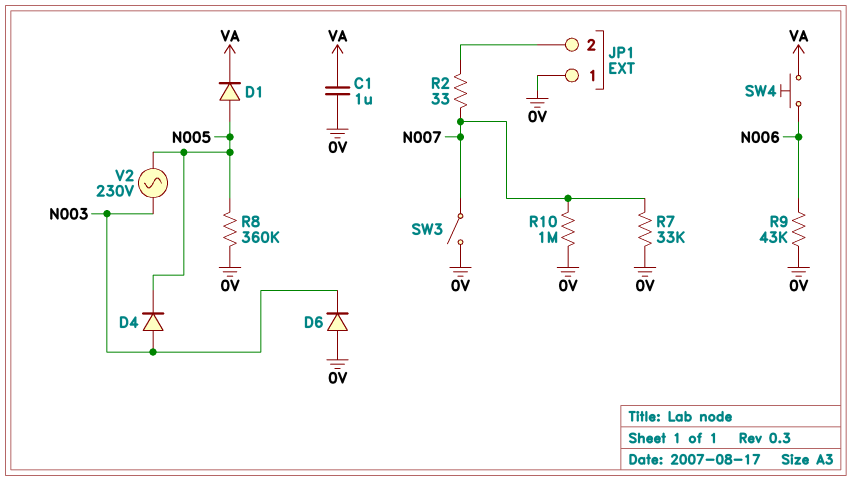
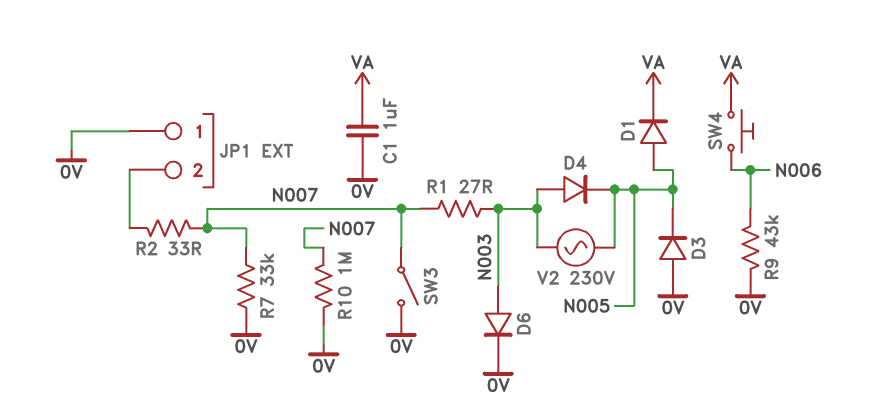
D3: none -> diode (A 0V, K N005)
D6: diode (A 0V, K N003) -> diode (A N003, K 0V)
R1: none -> 27 (N003, N007)
R8: 360k (0V, N005) -> none

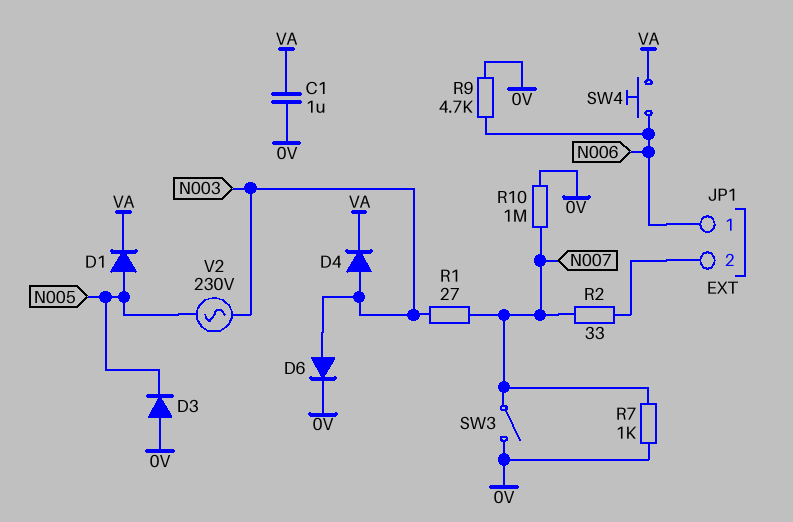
D4: diode (A N003, K N005) -> diode (A N003, K VA)
JP1 pin 1: 0V -> N006
R7: 33k (0V, N007) -> 1k (0V, N007)
R9: 43k (0V, N006) -> 4.7k (0V, N006)

